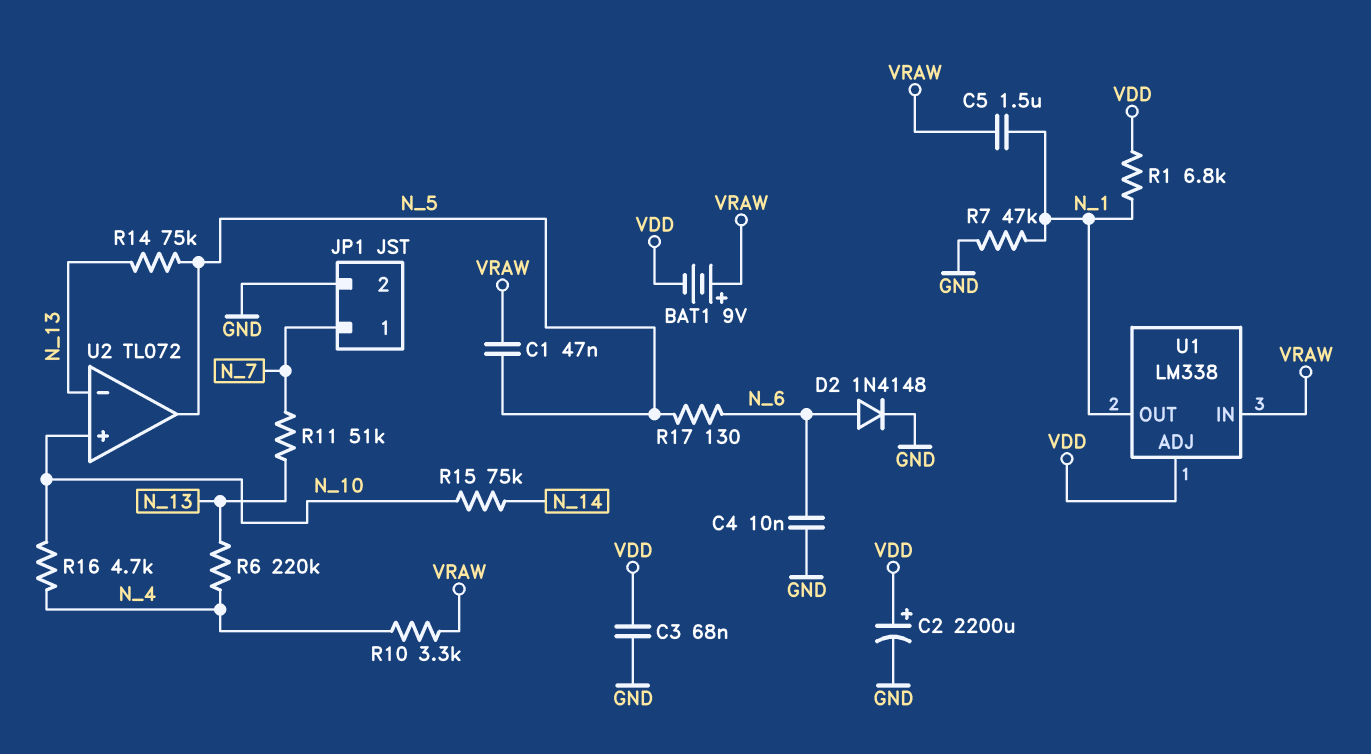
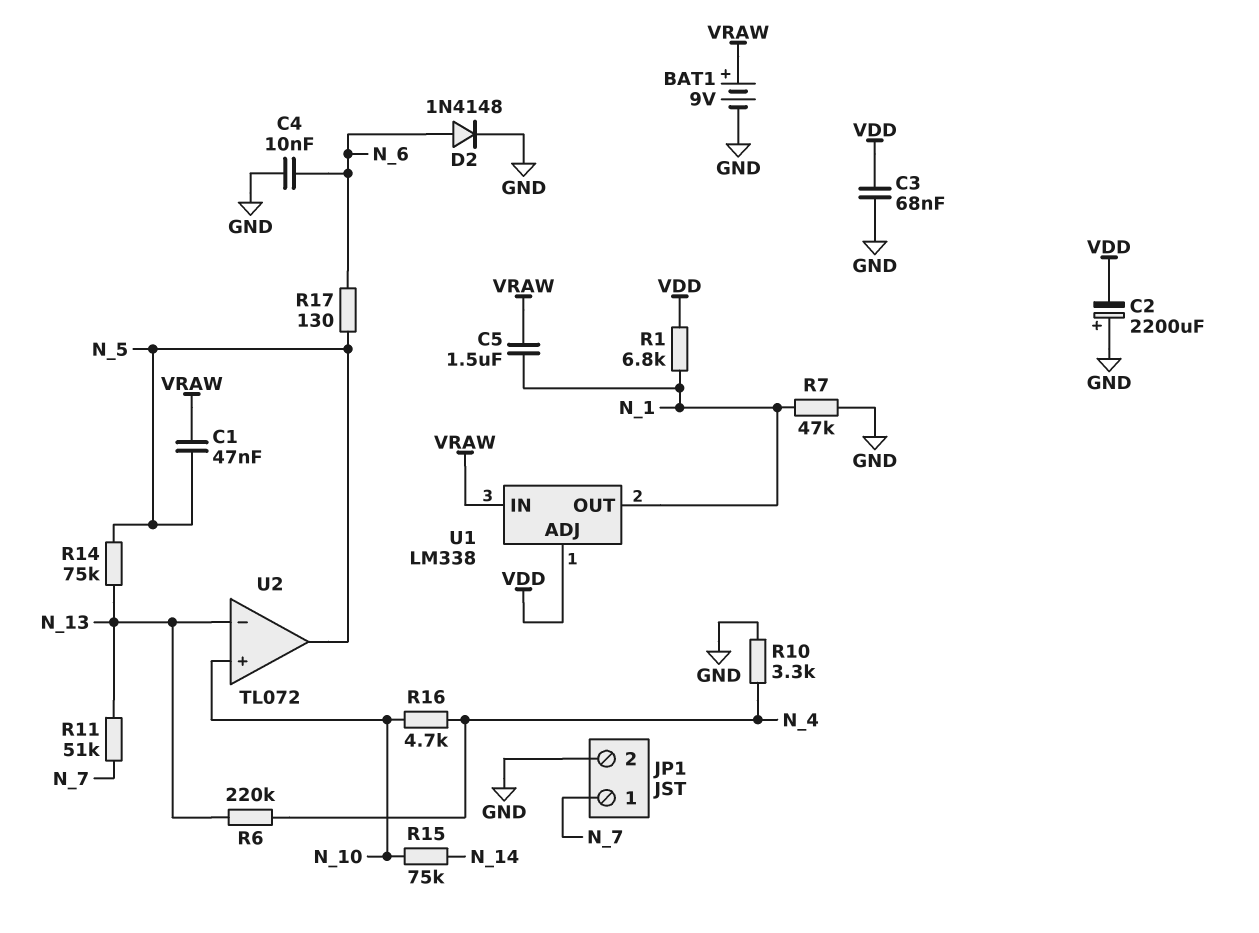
BAT1: 9V (plus VRAW, minus VDD) -> 9V (plus VRAW, minus GND)
C2: 2200uF (plus VDD, minus GND) -> 2200uF (plus GND, minus VDD)
R10: 3.3k (N_4, VRAW) -> 3.3k (GND, N_4)

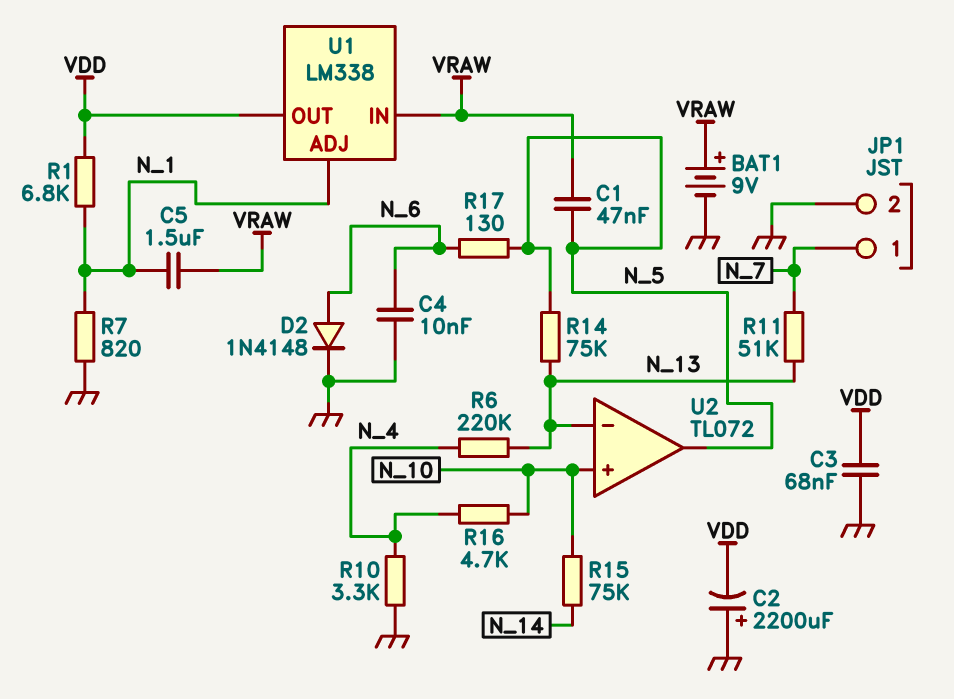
R7: 47k (GND, N_1) -> 820 (GND, N_1)
U1 pin ADJ: VDD -> N_1
U1 pin OUT: N_1 -> VDD

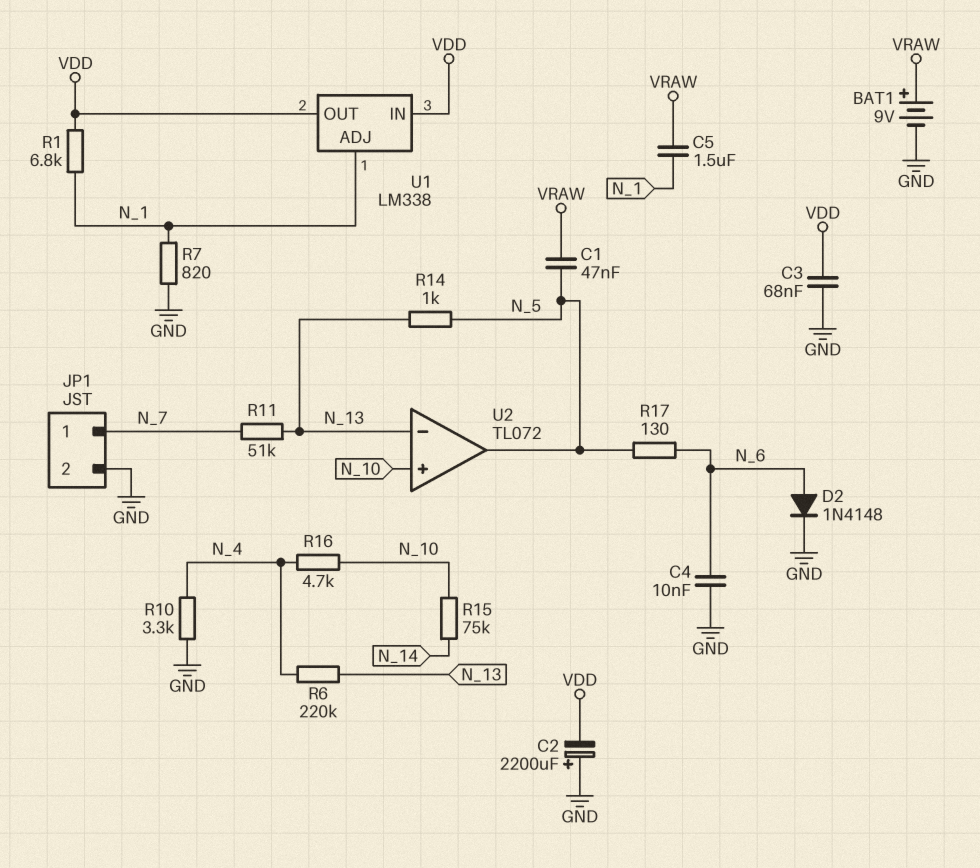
R14: 75k (N_5, N_13) -> 1k (N_5, N_13)
U1 pin IN: VRAW -> VDD

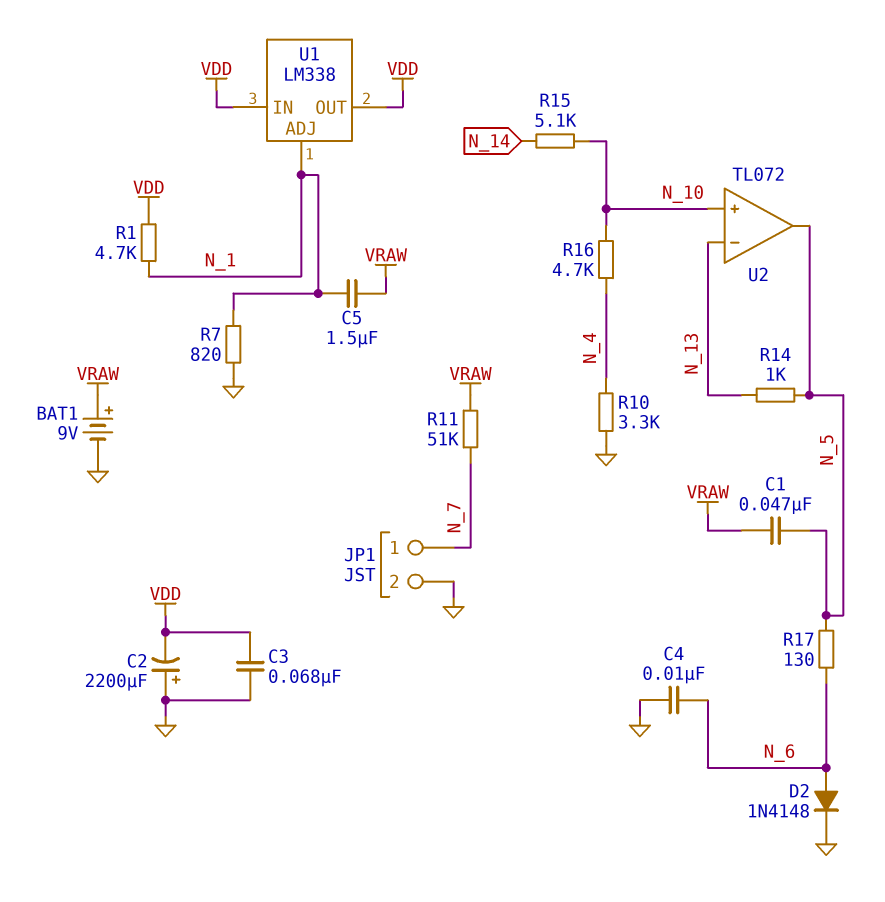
R1: 6.8k (N_1, VDD) -> 4.7k (N_1, VDD)
R6: 220k (N_4, N_13) -> none
R11: 51k (N_7, N_13) -> 51k (N_7, VRAW)
R15: 75k (N_10, N_14) -> 5.1k (N_10, N_14)

